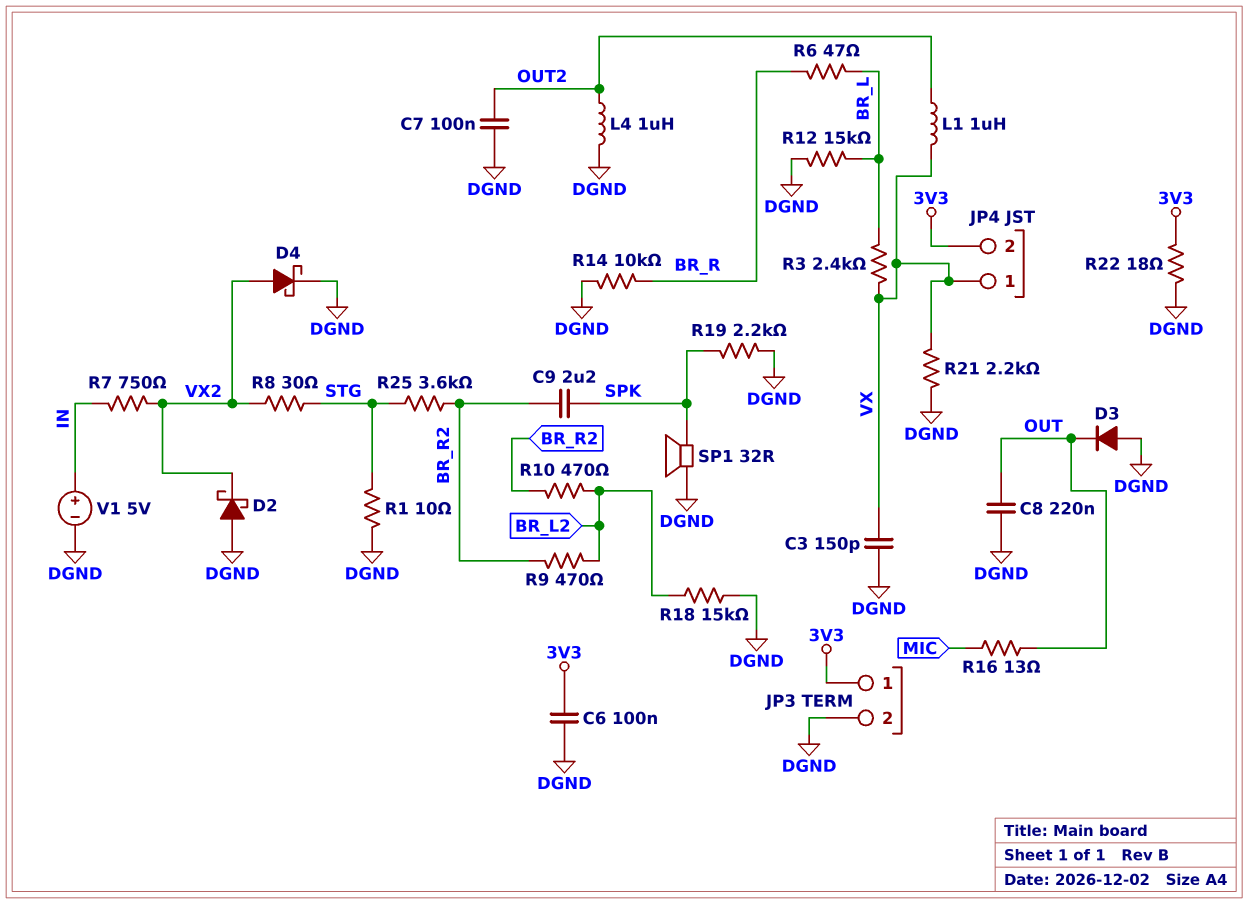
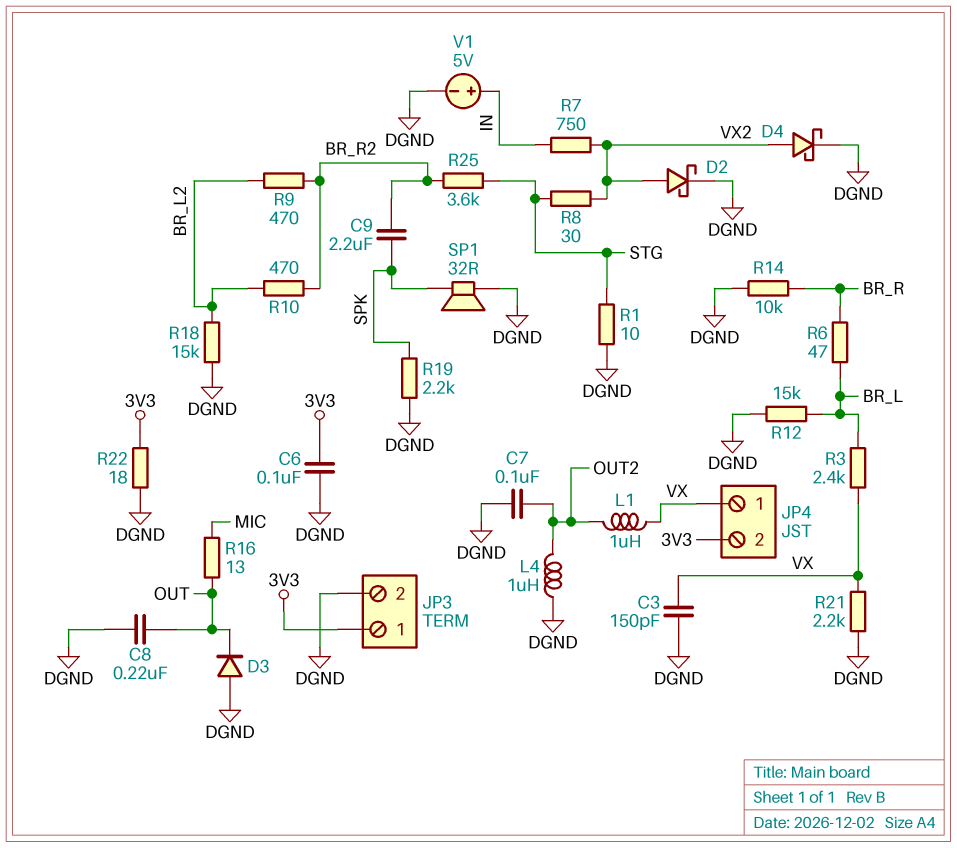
D2: schottky (A DGND, K VX2) -> schottky (A VX2, K DGND)

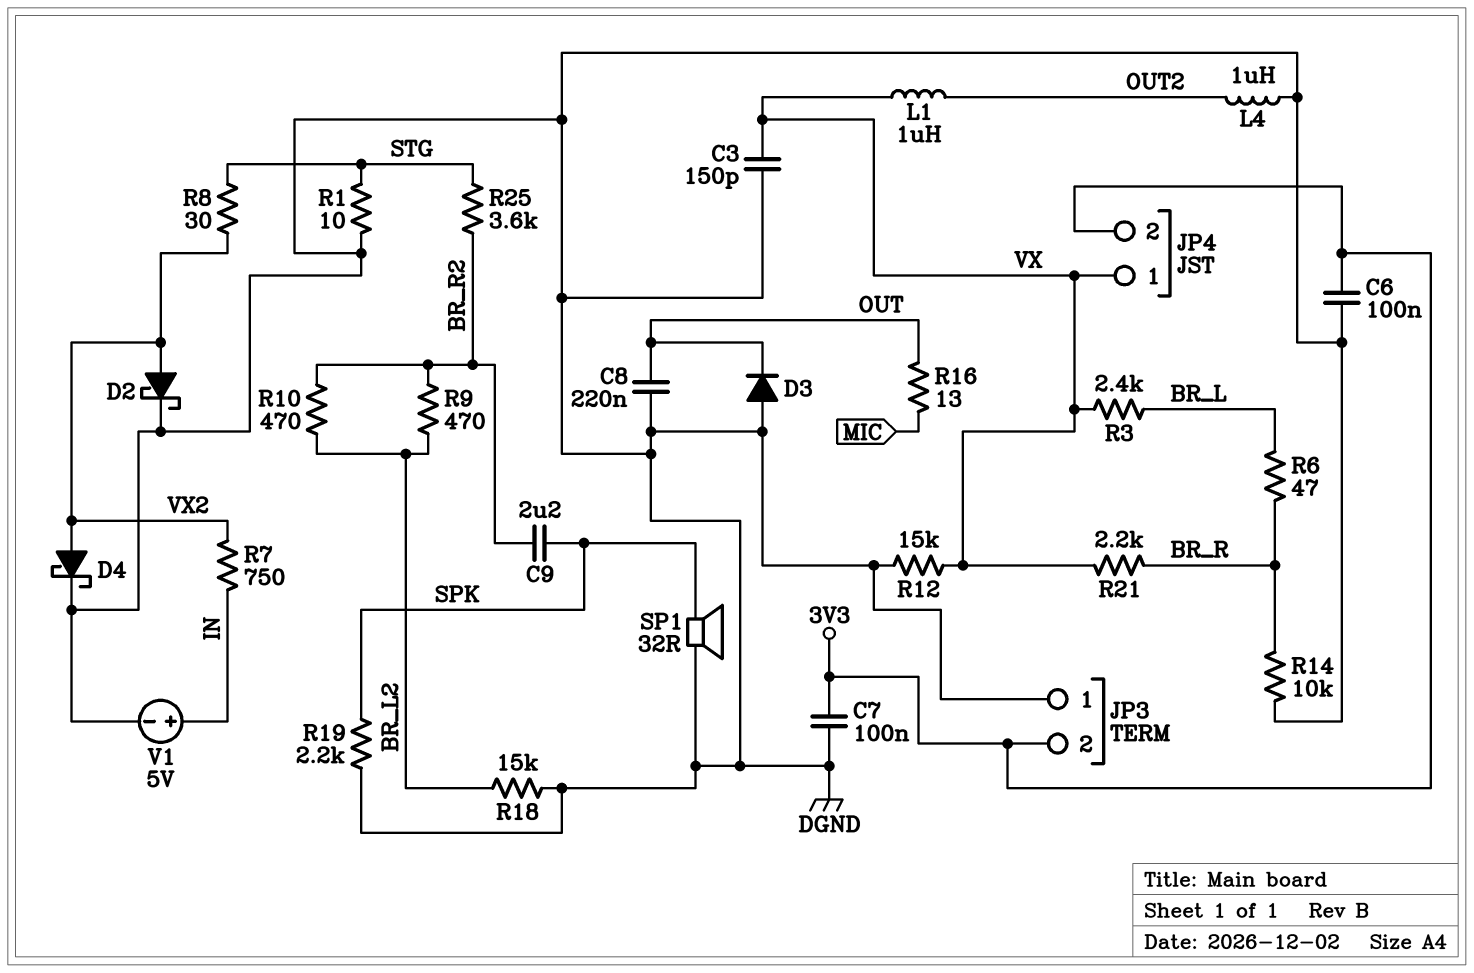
C7: 100nF (DGND, OUT2) -> 100nF (3V3, DGND)
JP3 pin 1: 3V3 -> DGND
JP3 pin 2: DGND -> 3V3
R12: 15k (BR_L, DGND) -> 15k (DGND, VX)
R21: 2.2k (DGND, VX) -> 2.2k (BR_R, VX)
R22: 18 (3V3, DGND) -> none

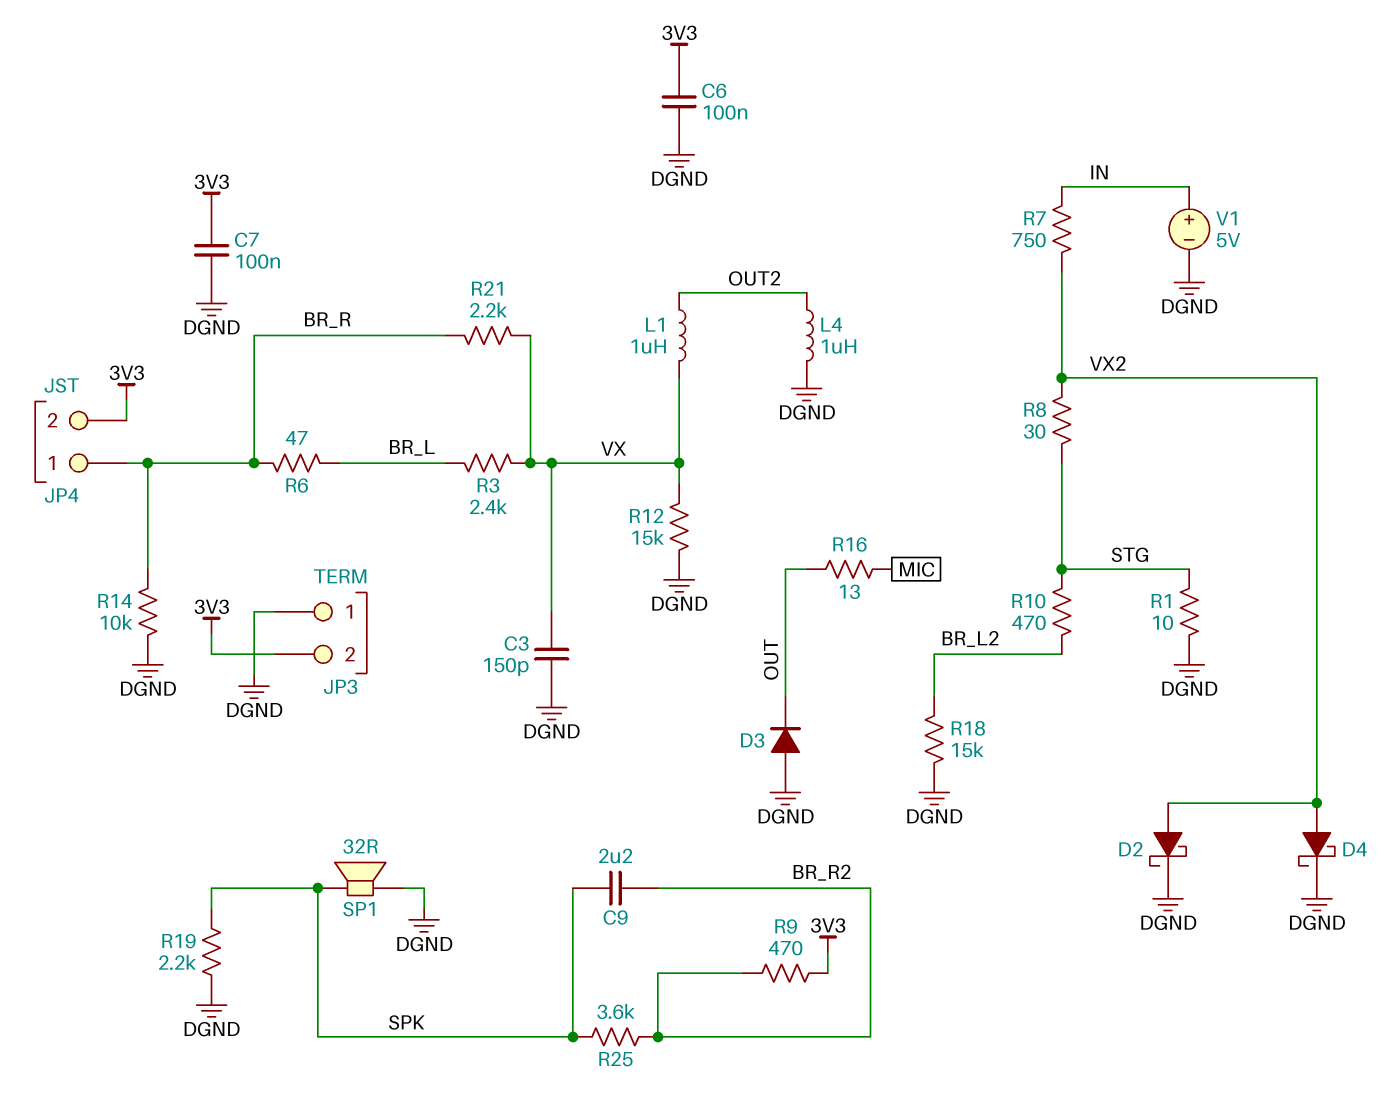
C8: 220nF (DGND, OUT) -> none
JP4 pin 1: VX -> BR_R
R9: 470 (BR_L2, BR_R2) -> 470 (3V3, BR_R2)
R10: 470 (BR_L2, BR_R2) -> 470 (BR_L2, STG)
R25: 3.6k (BR_R2, STG) -> 3.6k (BR_R2, SPK)

